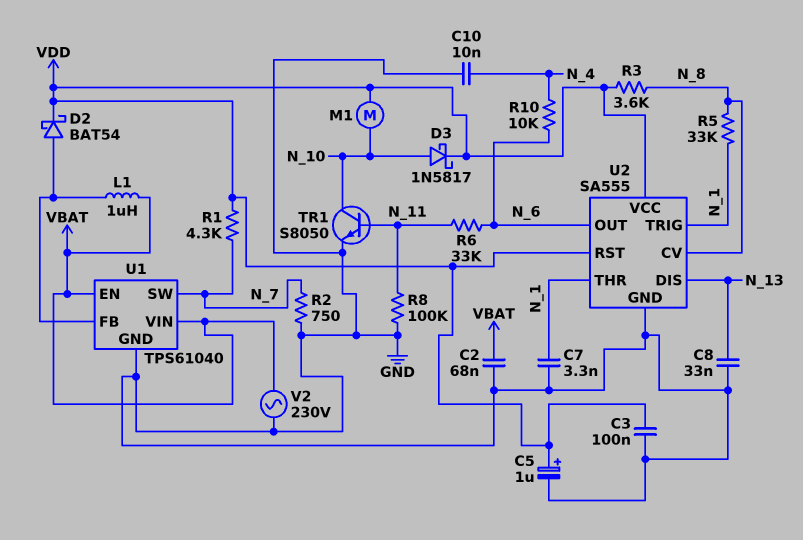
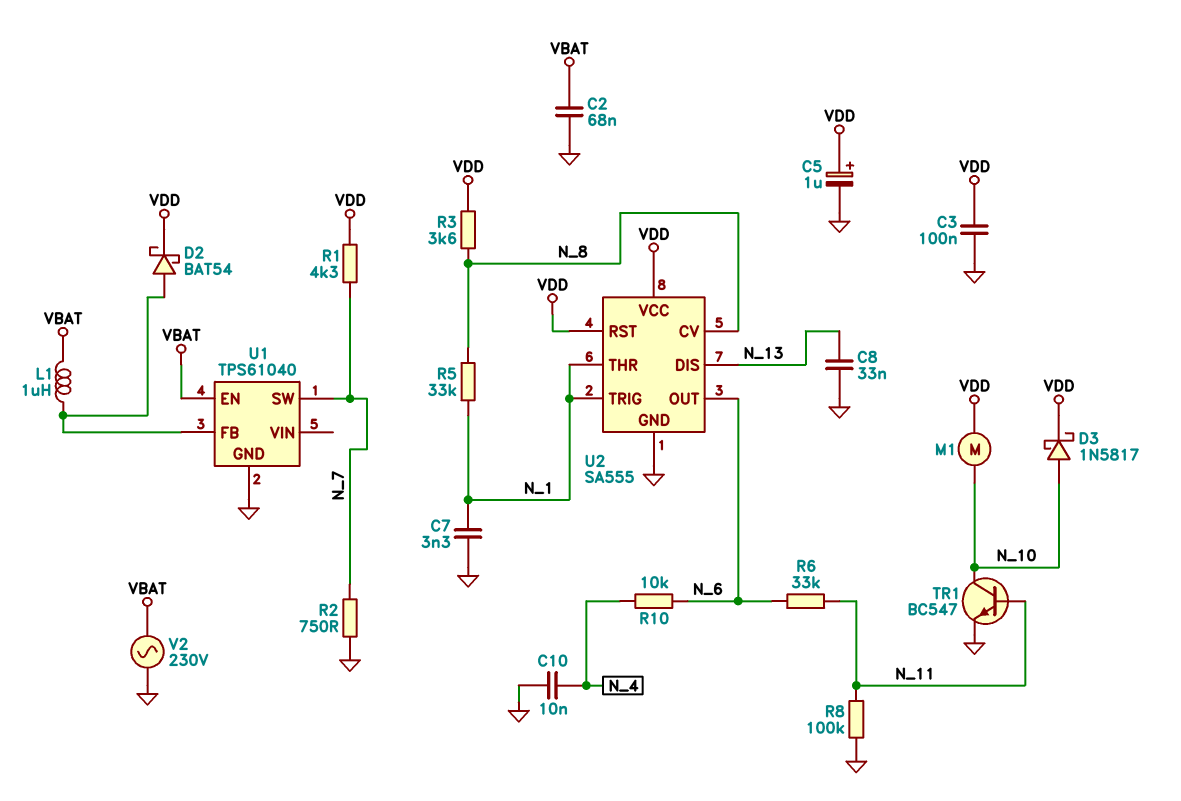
TR1: NPN S8050 (B N_11, C N_10, E GND) -> NPN BC547 (B N_11, C N_10, E GND)
U1 pin VIN: VBAT -> none

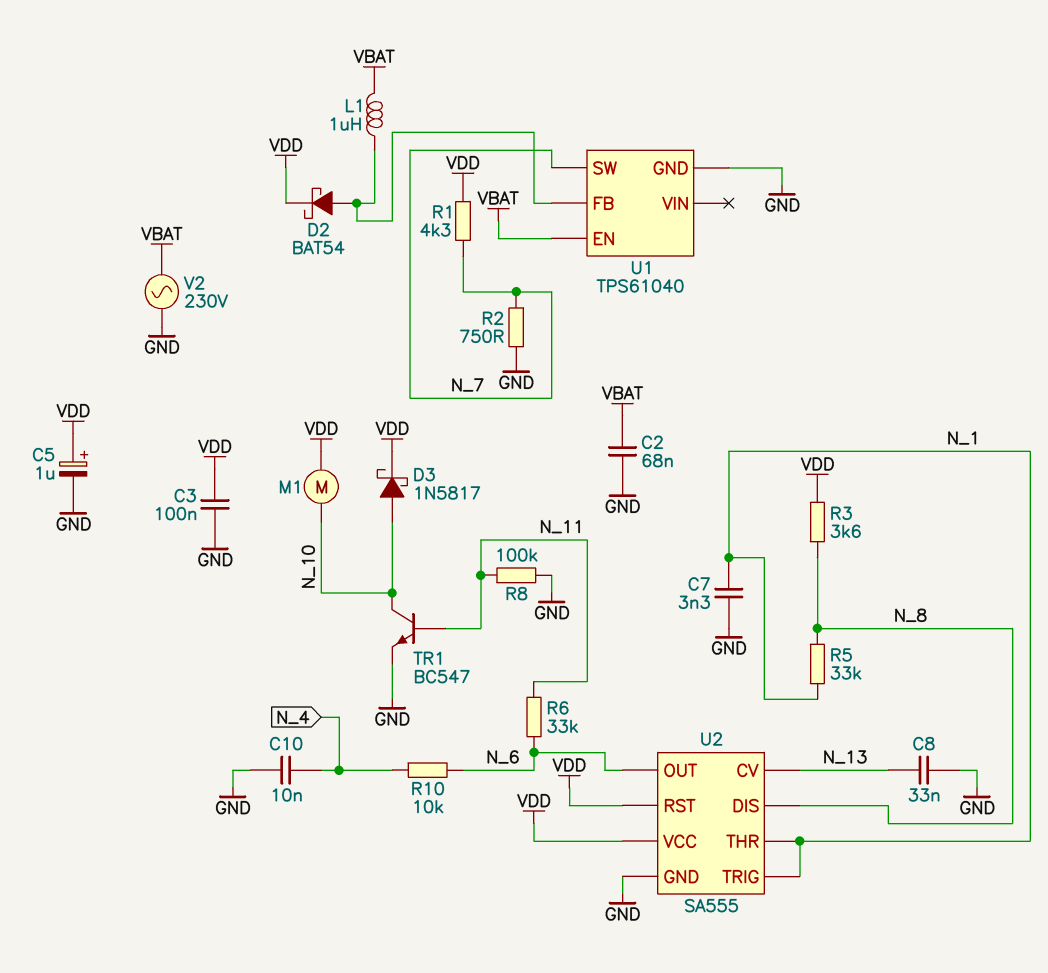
U2 pin CV: N_8 -> N_13
U2 pin DIS: N_13 -> N_8

